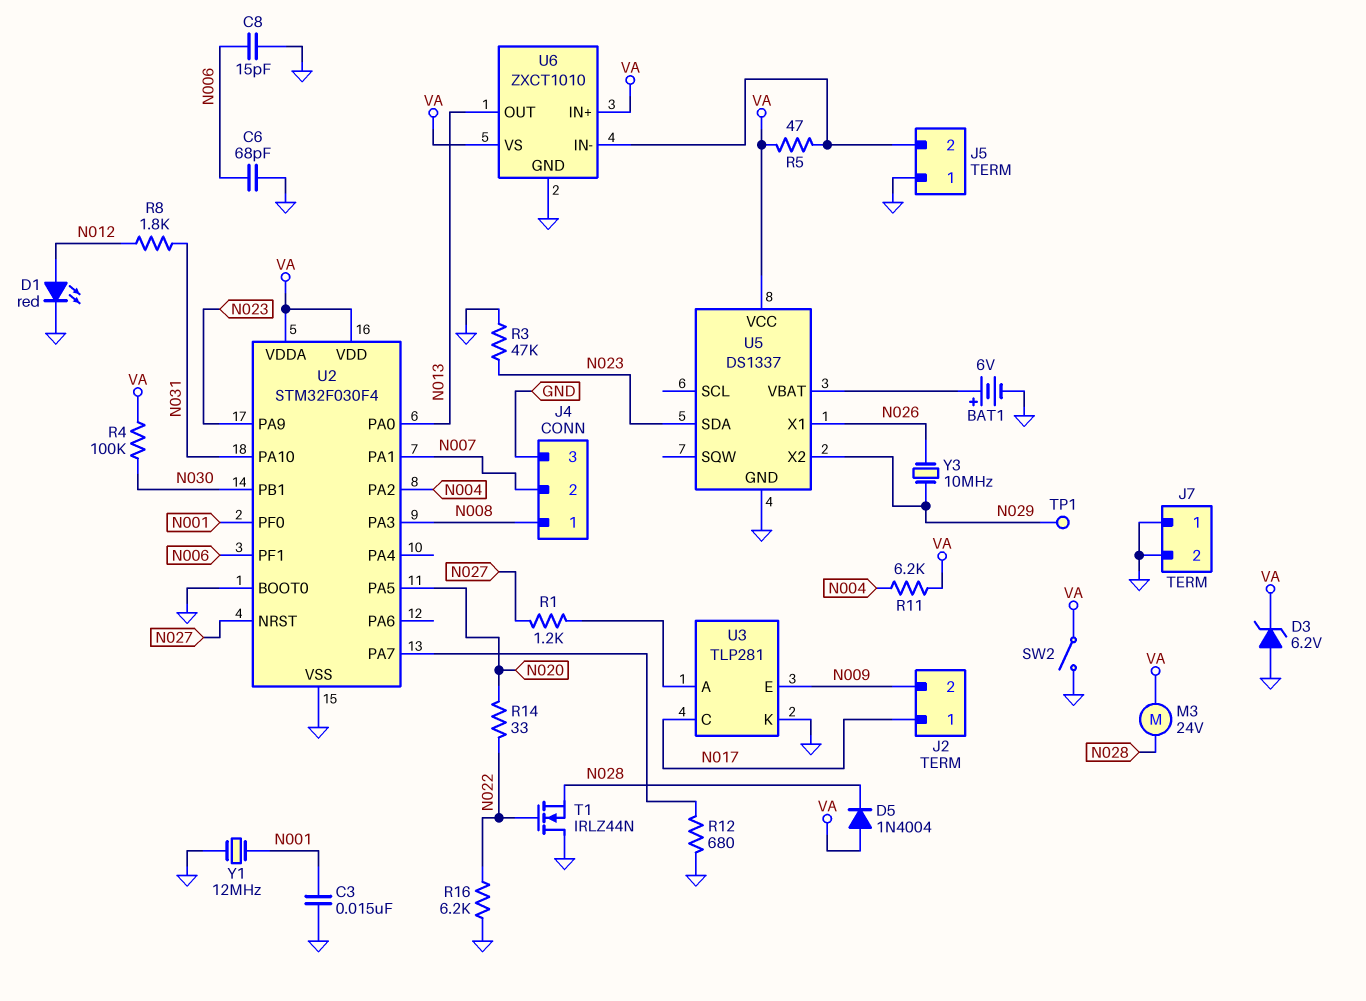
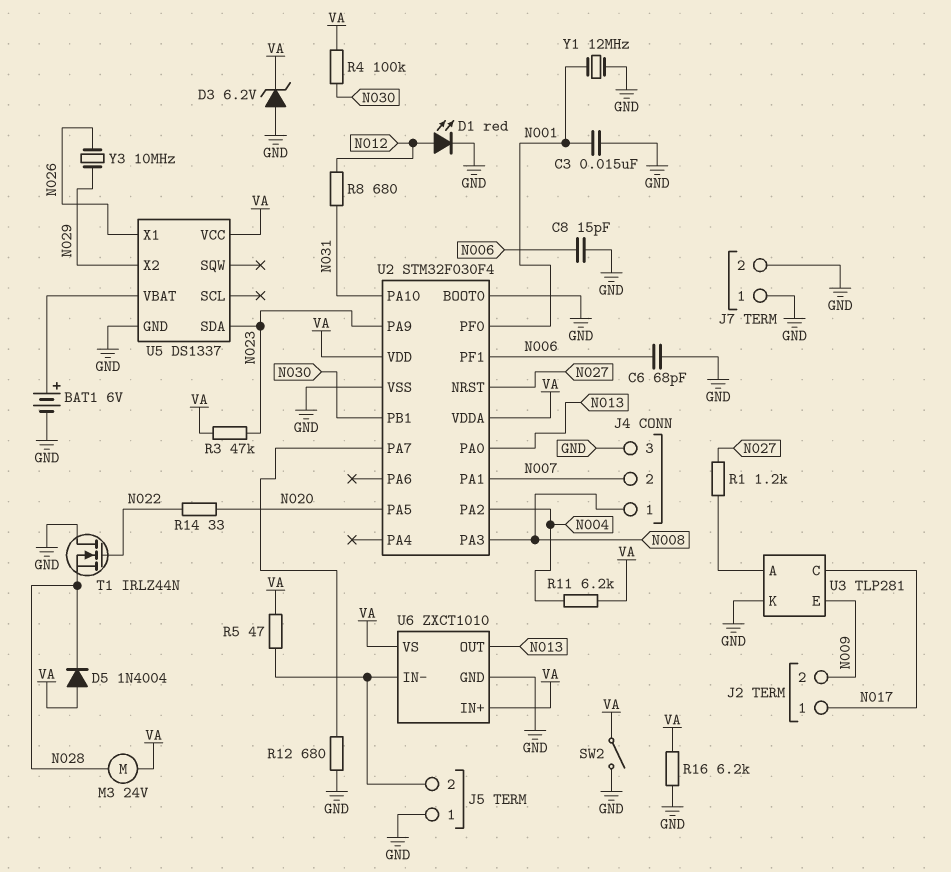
R3: 47k (GND, N023) -> 47k (N023, VA)
R8: 1.8k (N012, N031) -> 680 (N012, N031)
R16: 6.2k (GND, N022) -> 6.2k (GND, VA)
TP1: test point (N029) -> none

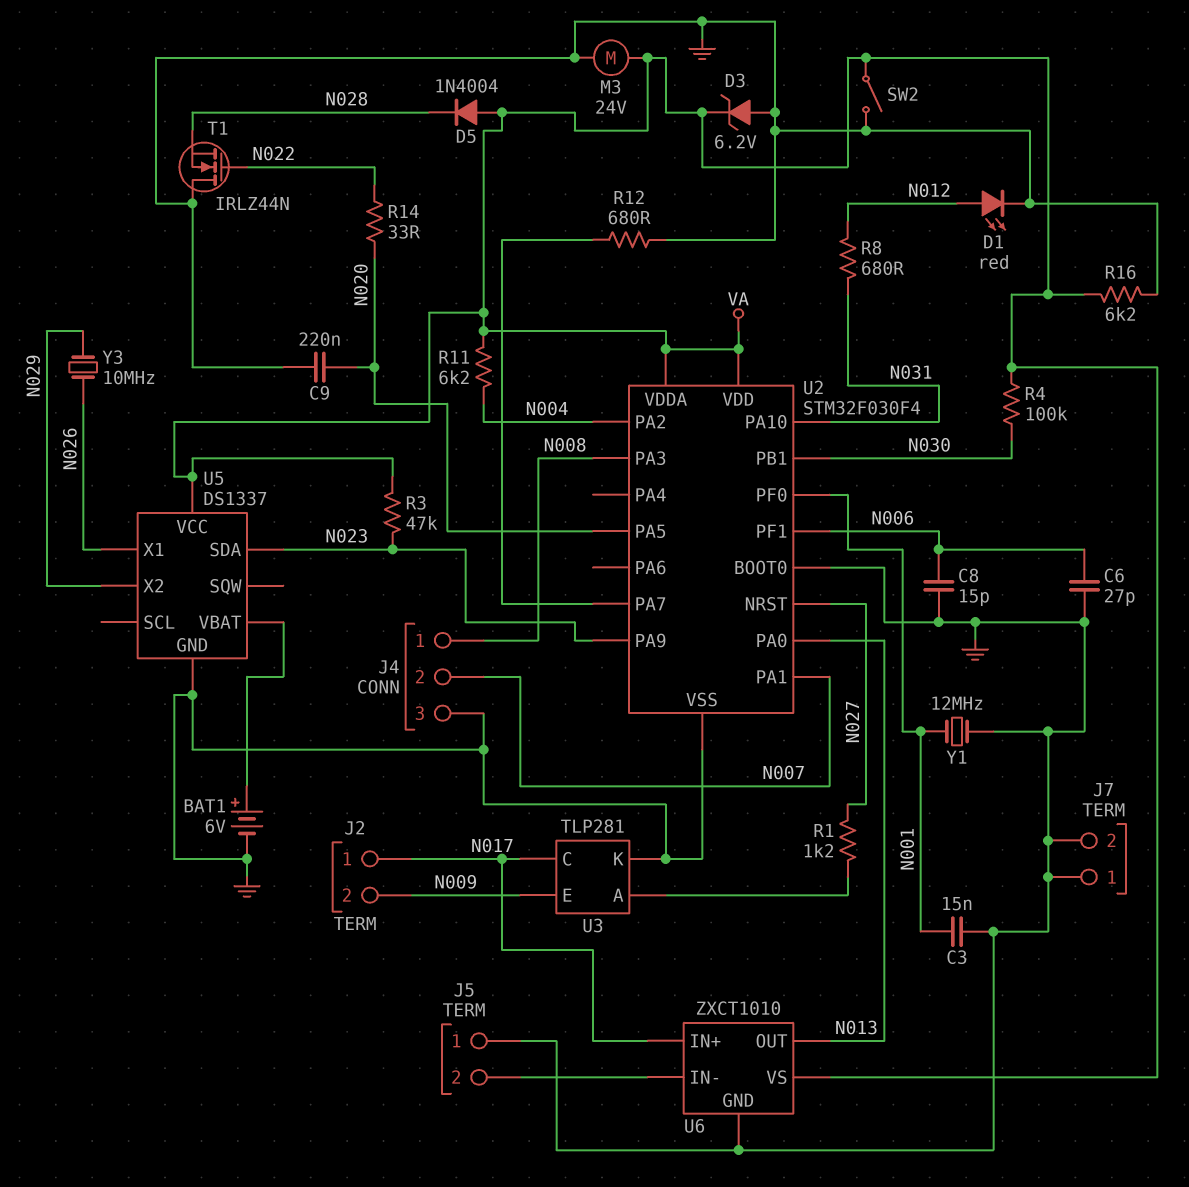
C6: 68pF (GND, N006) -> 27pF (GND, N006)
C9: none -> 220nF (GND, N020)
M3: motor 24V (N028, VA) -> motor 24V (GND, VA)
R5: 47 (J5/2, VA) -> none
U6 pin IN+: VA -> N017

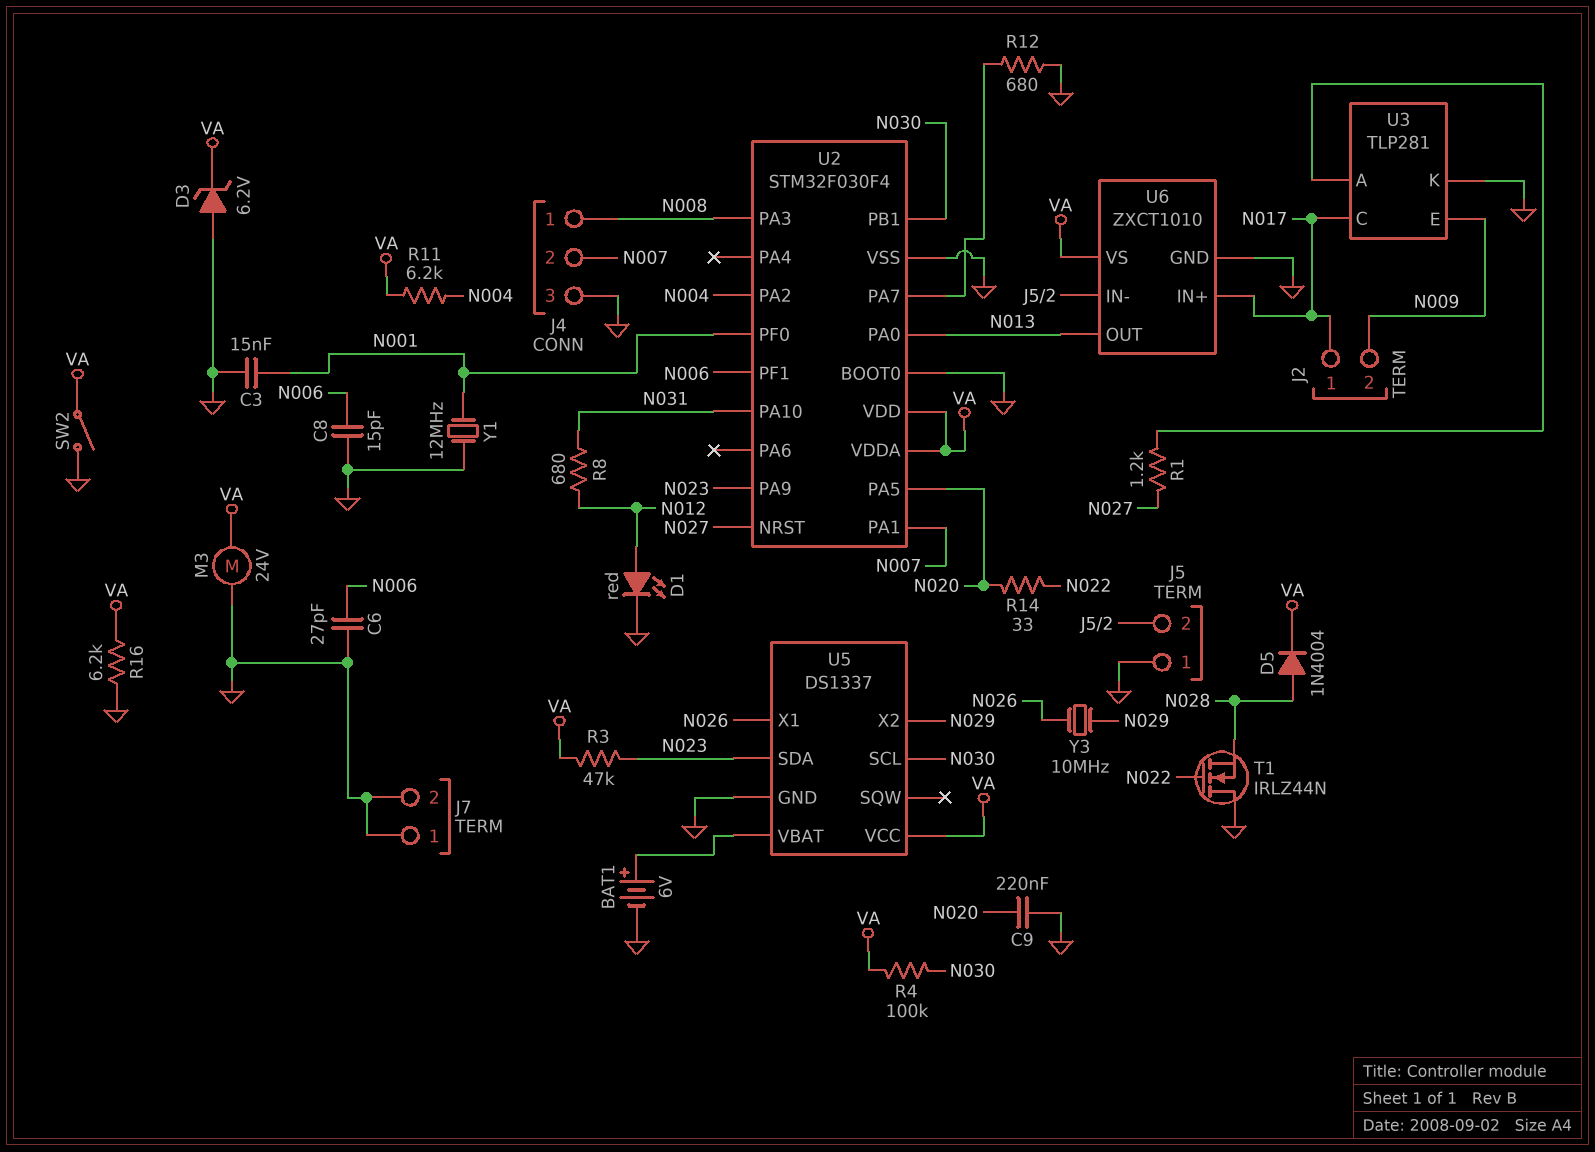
D5: diode 1N4004 (A VA, K N028) -> diode 1N4004 (A N028, K VA)
U5 pin SCL: none -> N030

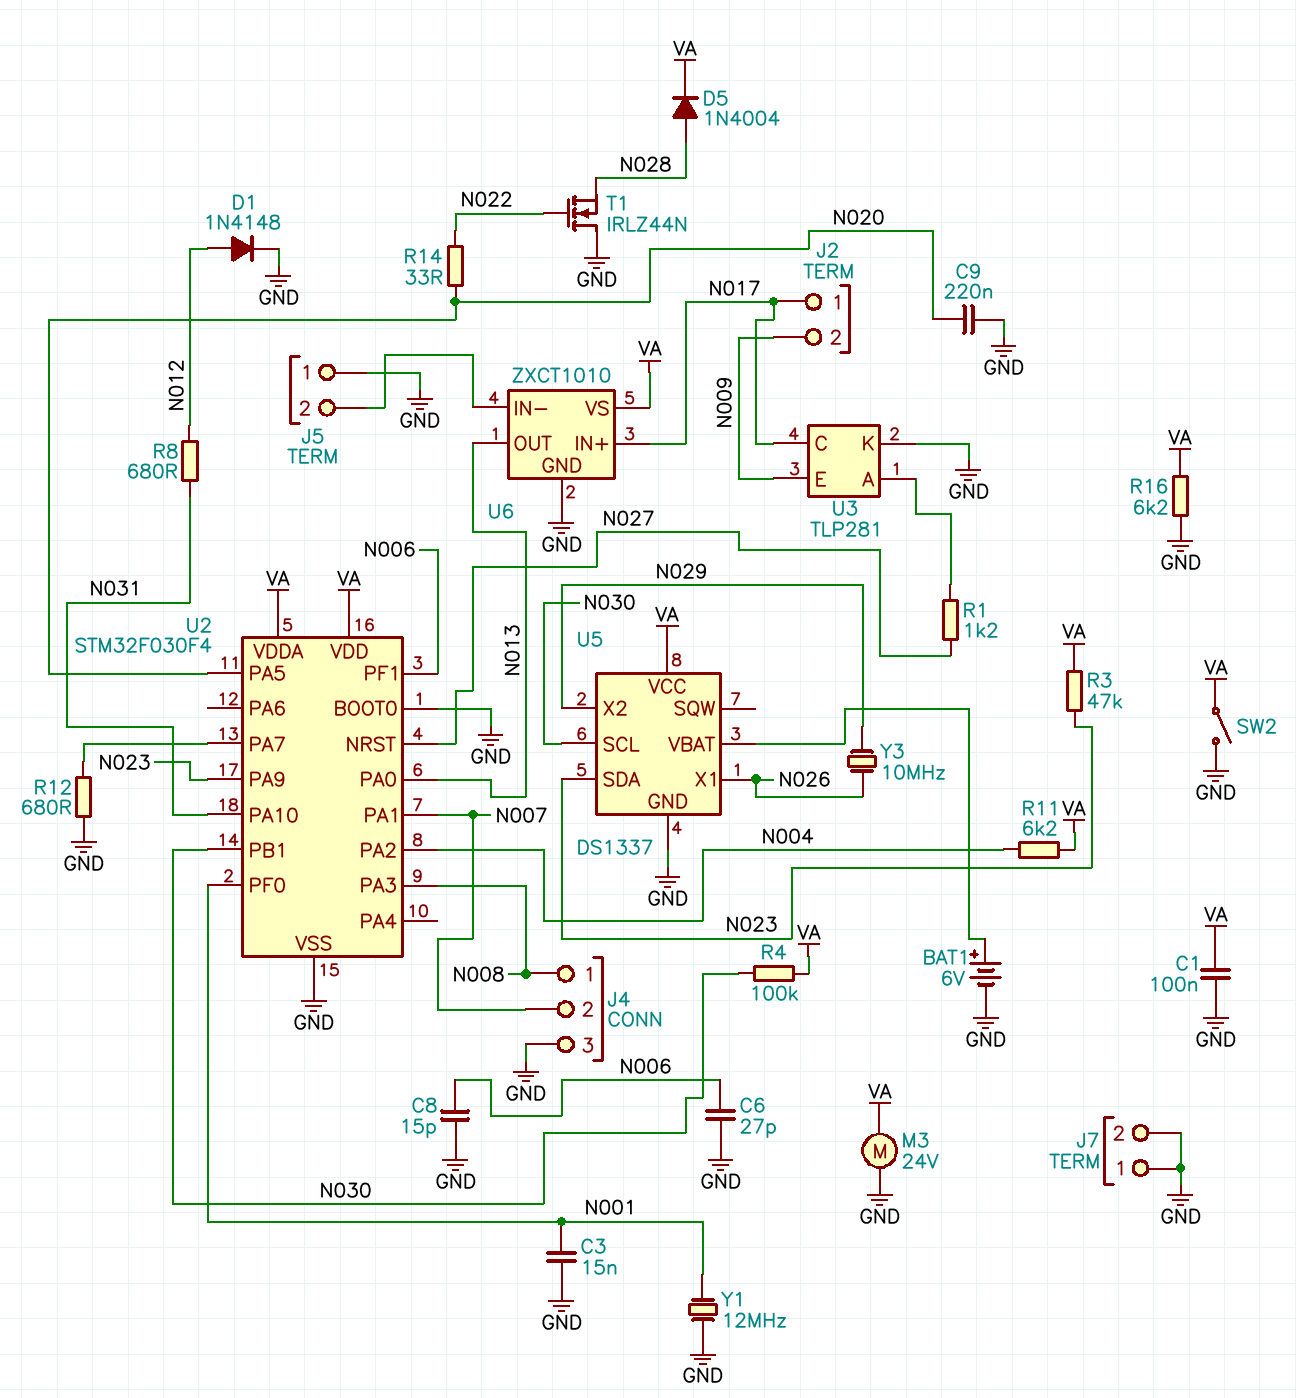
C1: none -> 100nF (GND, VA)
D1: LED red (A N012, K GND) -> diode 1N4148 (A N012, K GND)
D3: zener 6.2V (A GND, K VA) -> none

